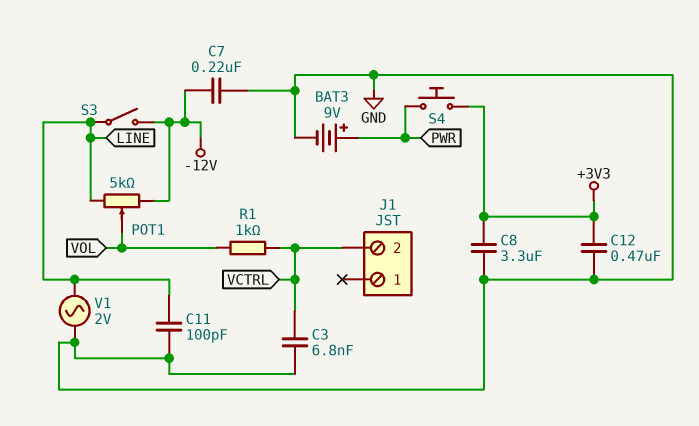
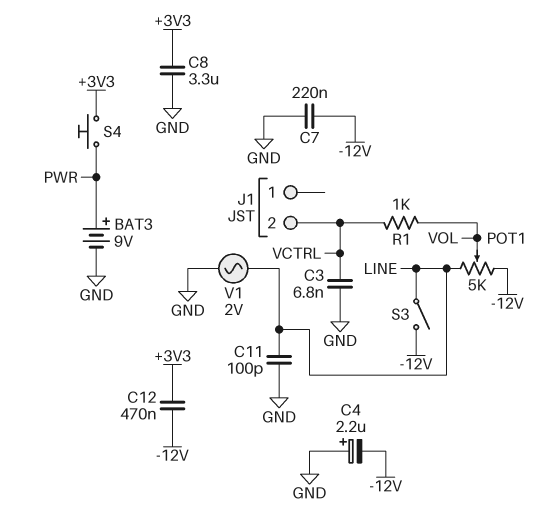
C4: none -> 2.2uF (plus GND, minus -12V)
C12: 470nF (+3V3, GND) -> 470nF (+3V3, -12V)

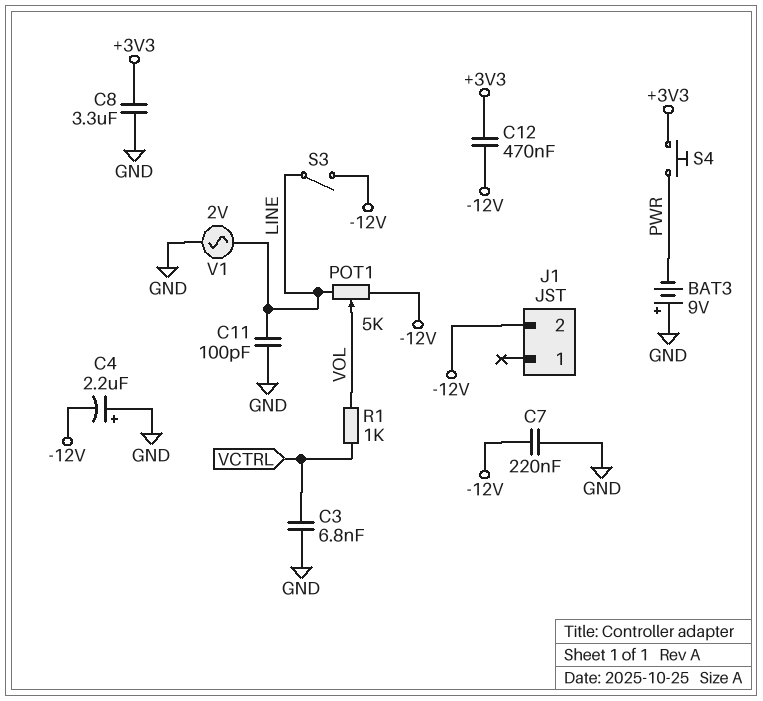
BAT3: 9V (plus PWR, minus GND) -> 9V (plus GND, minus PWR)
J1 pin 2: VCTRL -> -12V

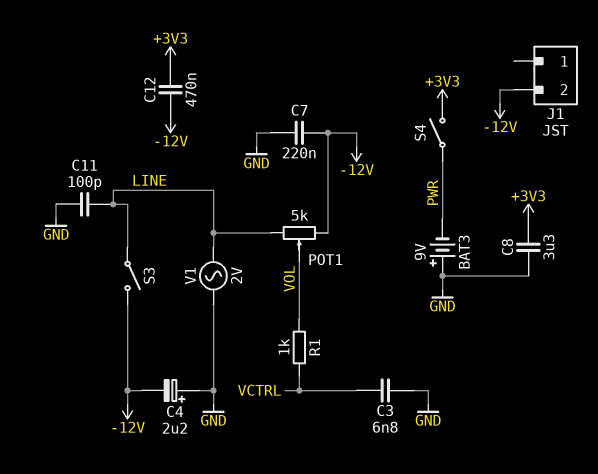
S4: button (+3V3, PWR) -> switch (+3V3, PWR)

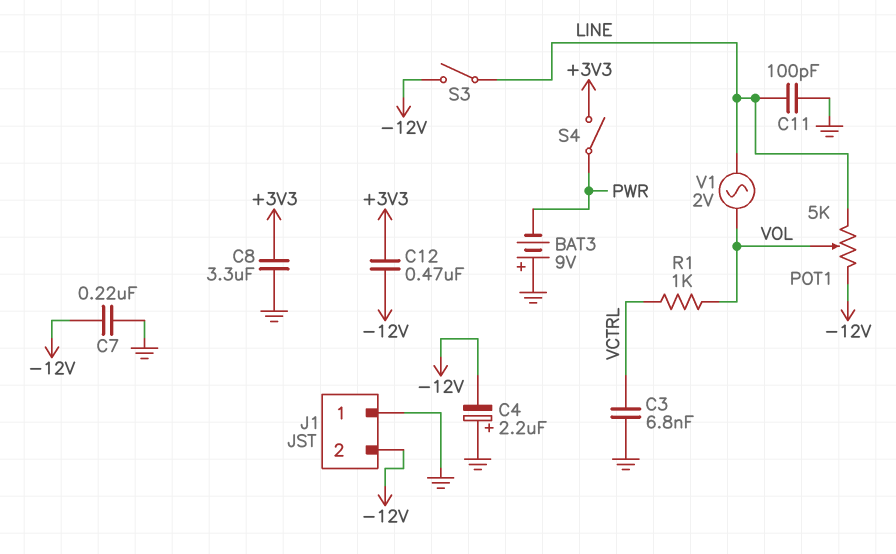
J1 pin 1: none -> GND
V1: AC 2V (GND, LINE) -> AC 2V (LINE, VOL)

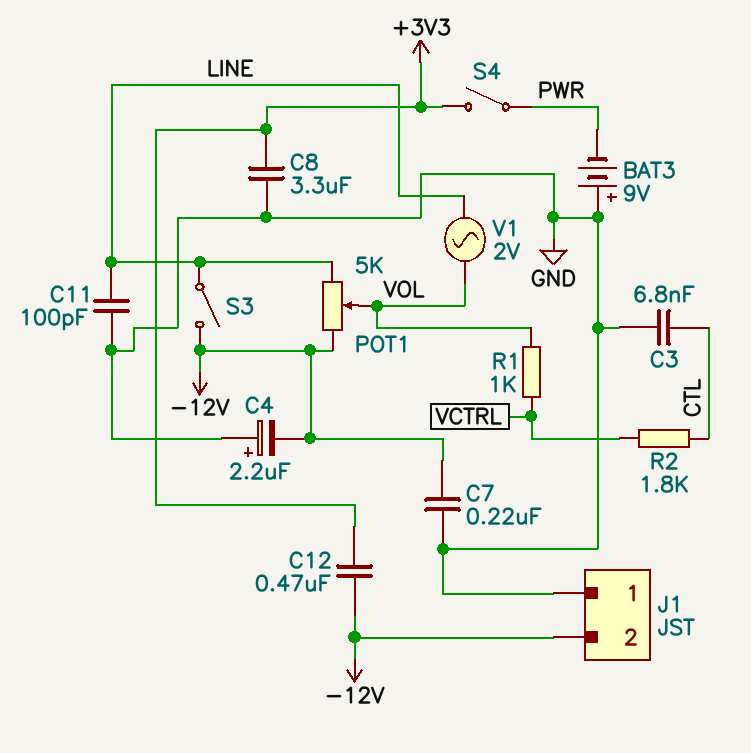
C3: 6.8nF (GND, VCTRL) -> 6.8nF (CTL, GND)
R2: none -> 1.8k (CTL, VCTRL)

